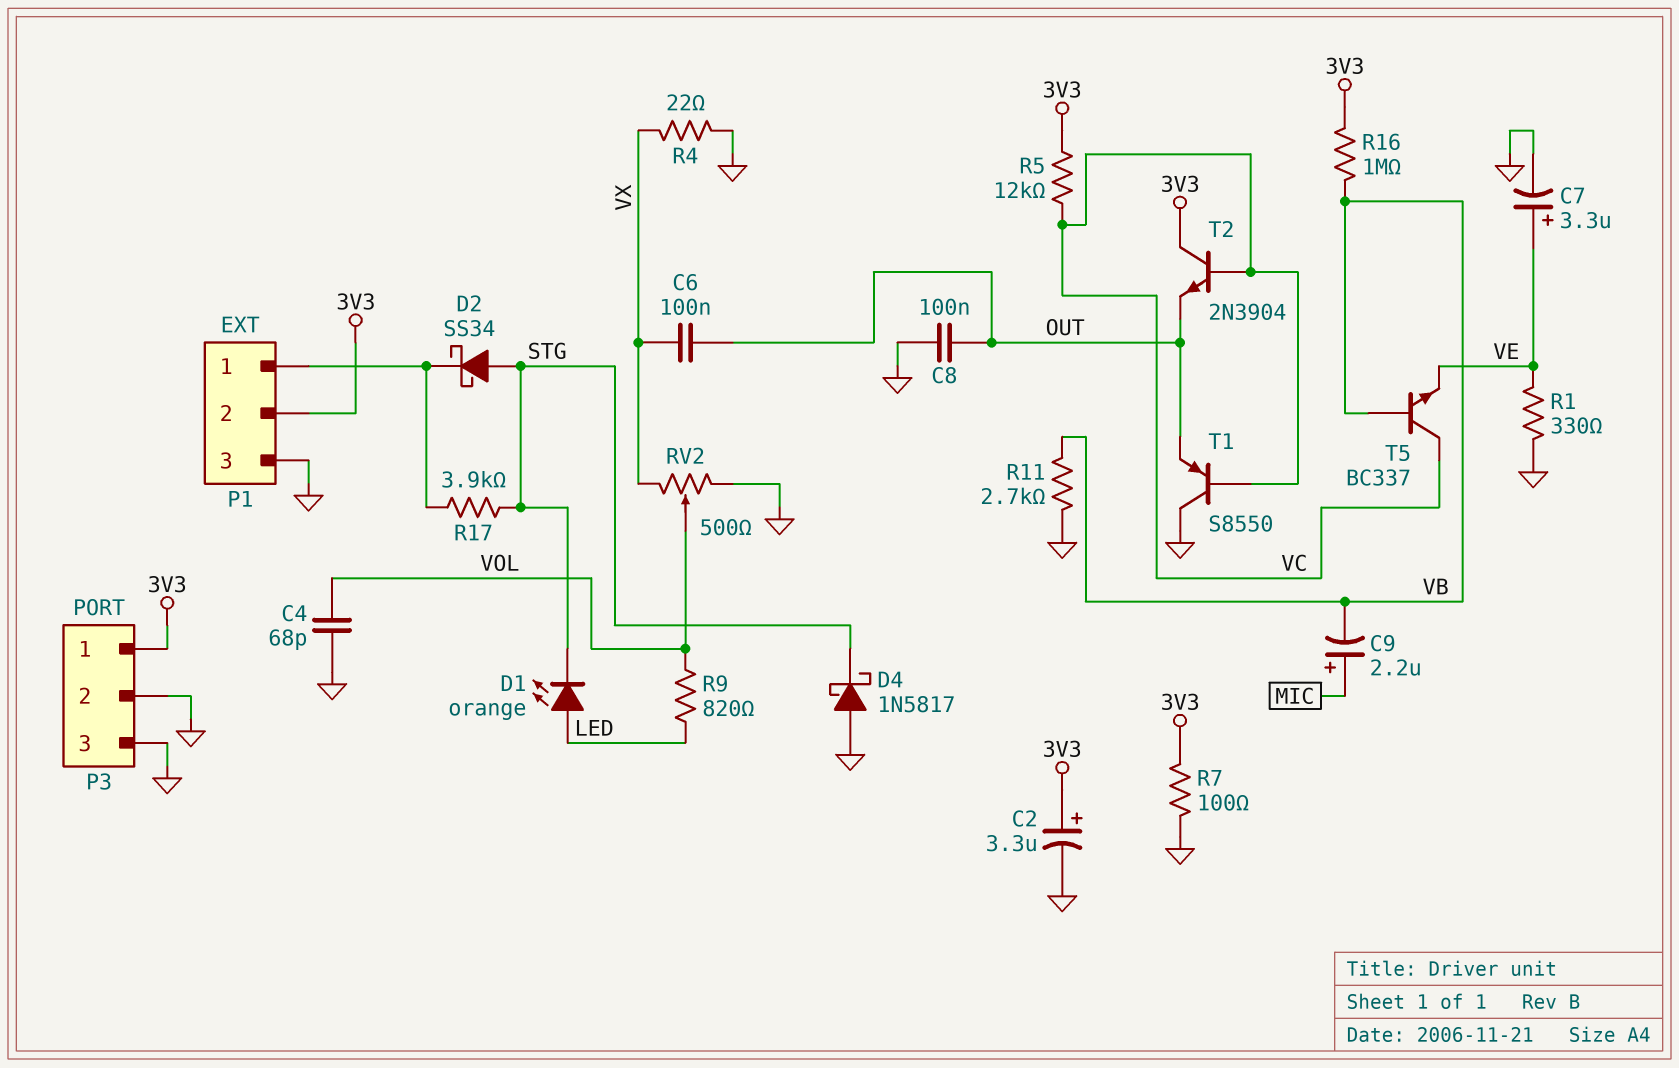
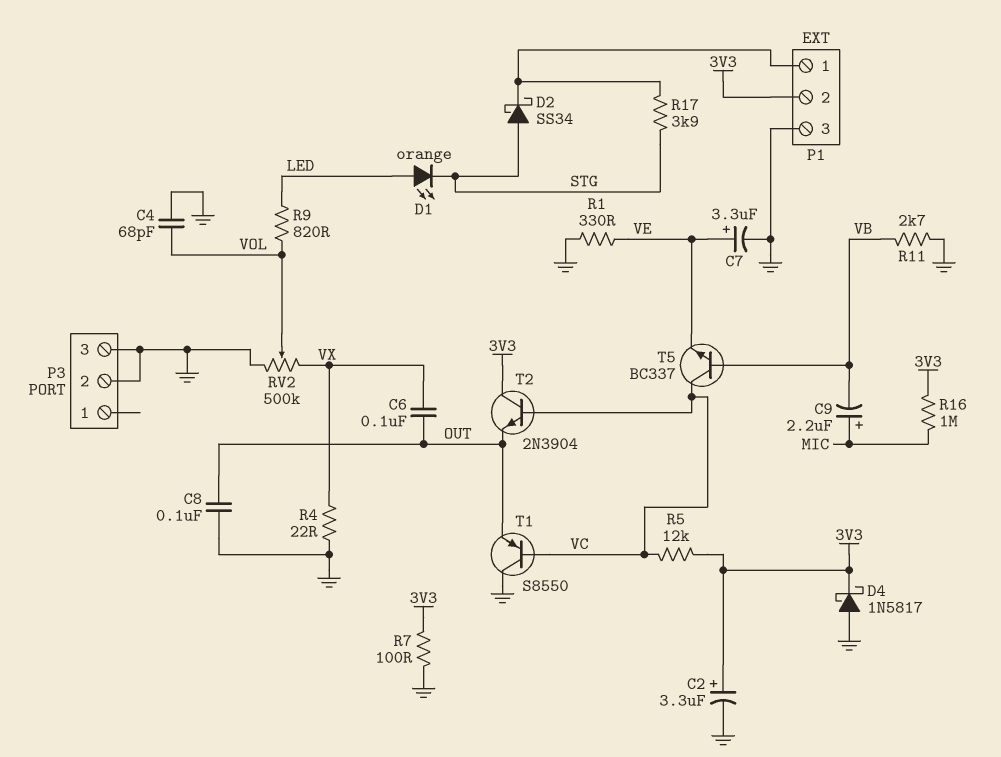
D4: schottky 1N5817 (A GND, K STG) -> schottky 1N5817 (A GND, K 3V3)
P3 pin 1: 3V3 -> none
R16: 1M (3V3, VB) -> 1M (3V3, MIC)
RV2: 500 (GND, VX, wiper VOL) -> 500k (GND, VX, wiper VOL)

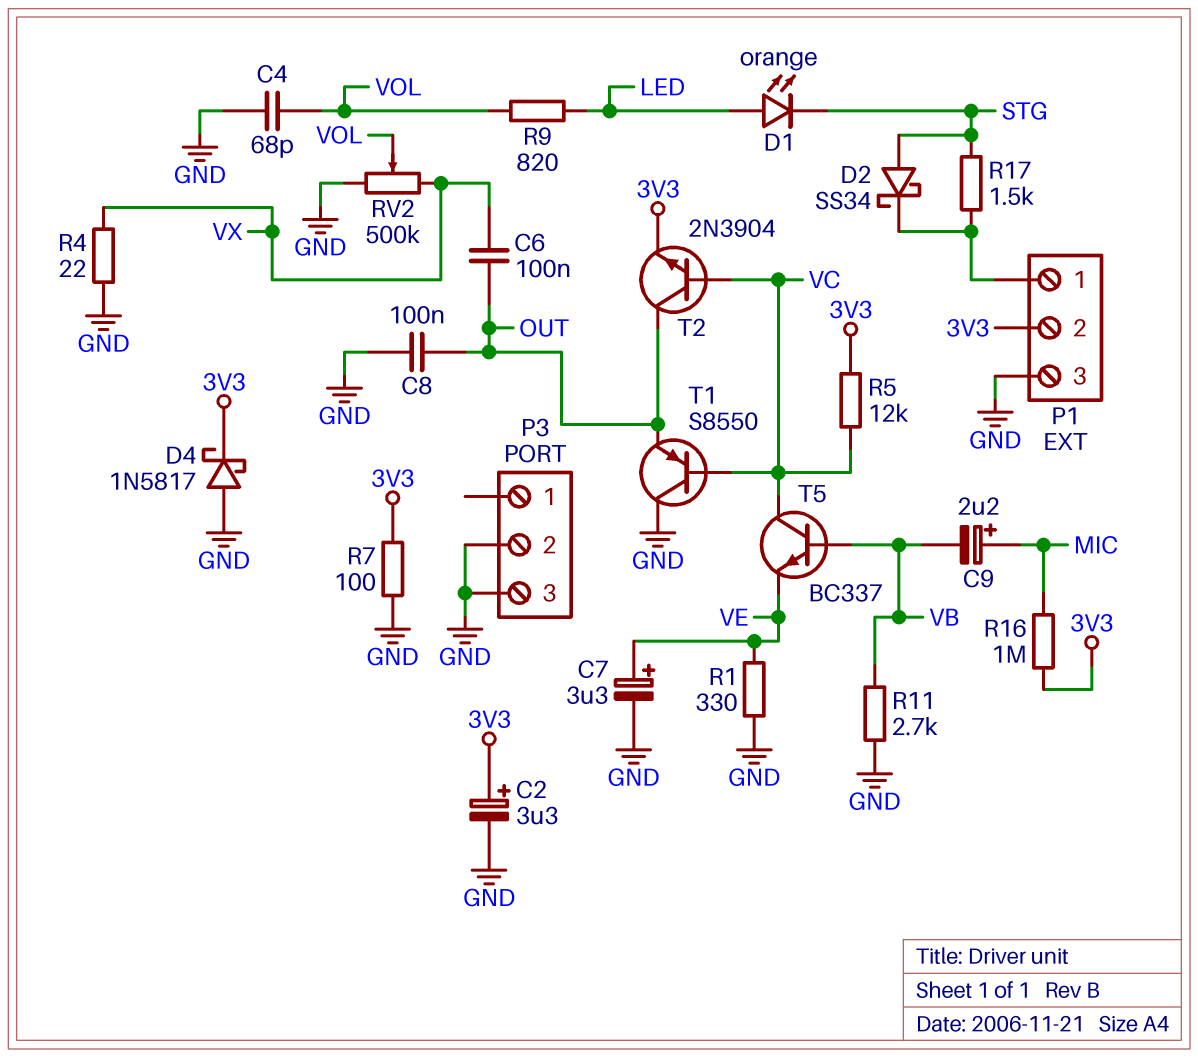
R17: 3.9k (P1/1, STG) -> 1.5k (P1/1, STG)
T2: NPN 2N3904 (B VC, C 3V3, E OUT) -> NPN 2N3904 (B VC, C OUT, E 3V3)

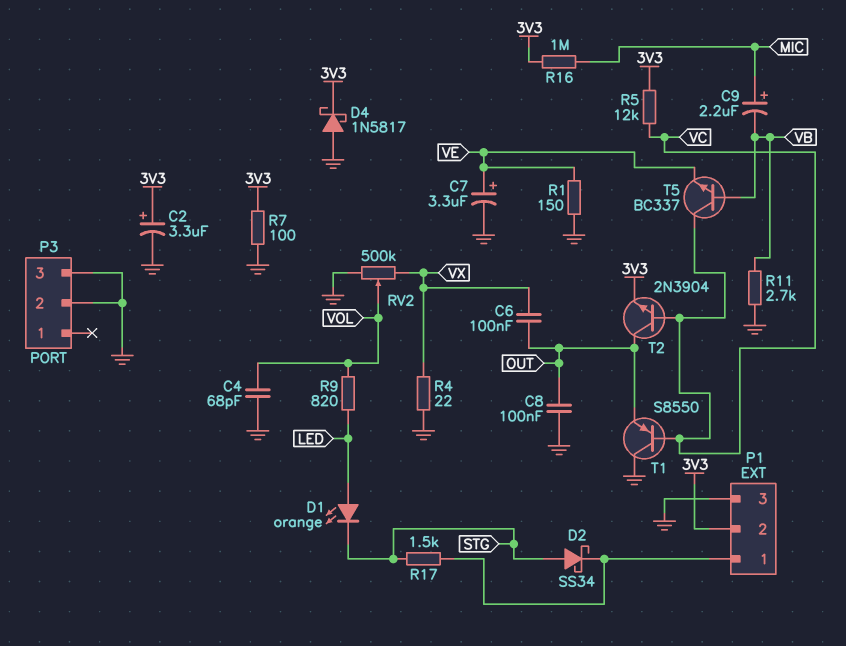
R1: 330 (GND, VE) -> 150 (GND, VE)

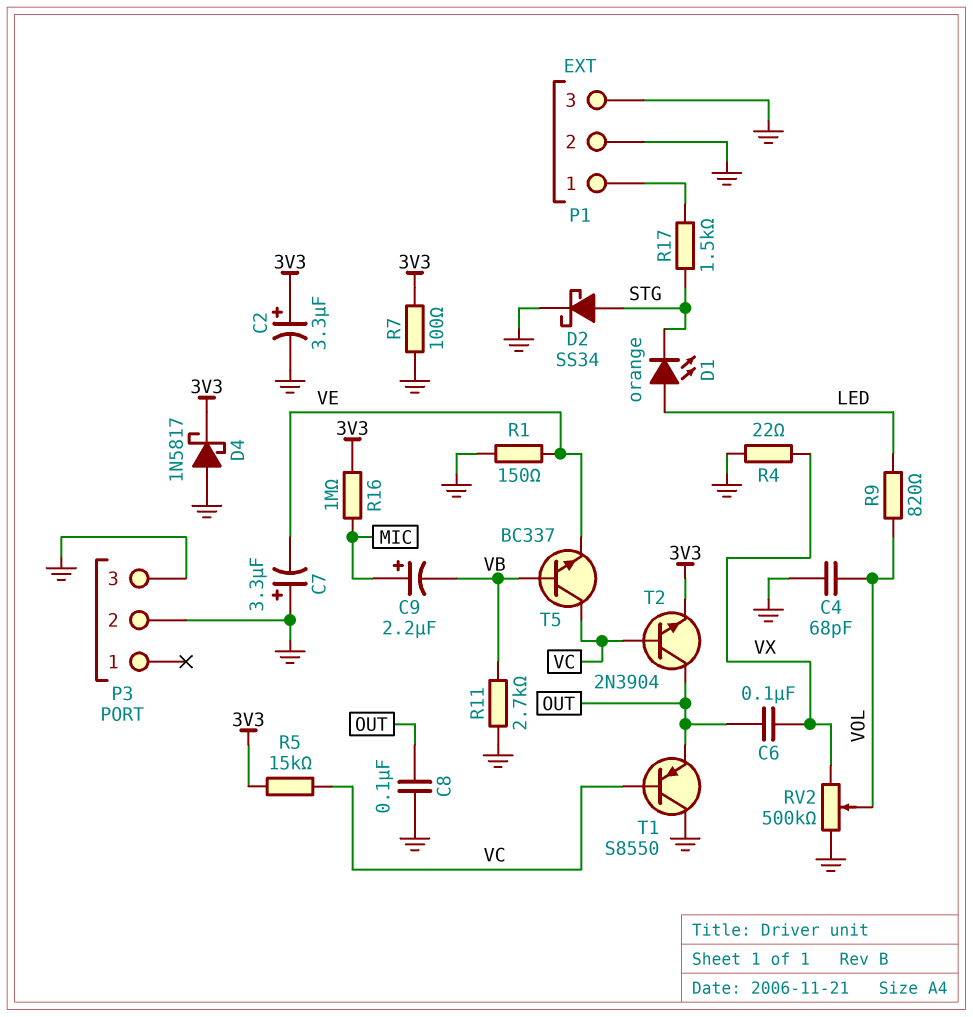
C7: 3.3uF (plus VE, minus GND) -> 3.3uF (plus GND, minus VE)
D2: schottky SS34 (A STG, K P1/1) -> schottky SS34 (A STG, K GND)
P1 pin 2: 3V3 -> GND
R5: 12k (3V3, VC) -> 15k (3V3, VC)

